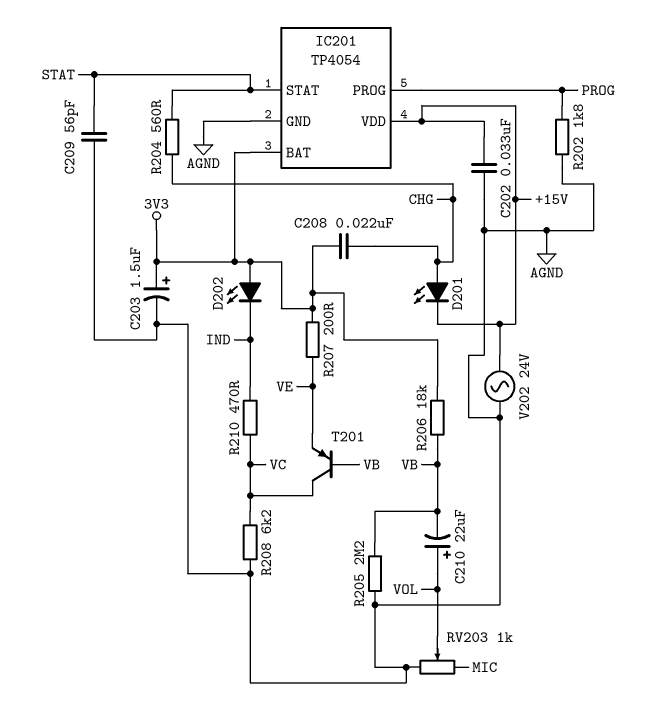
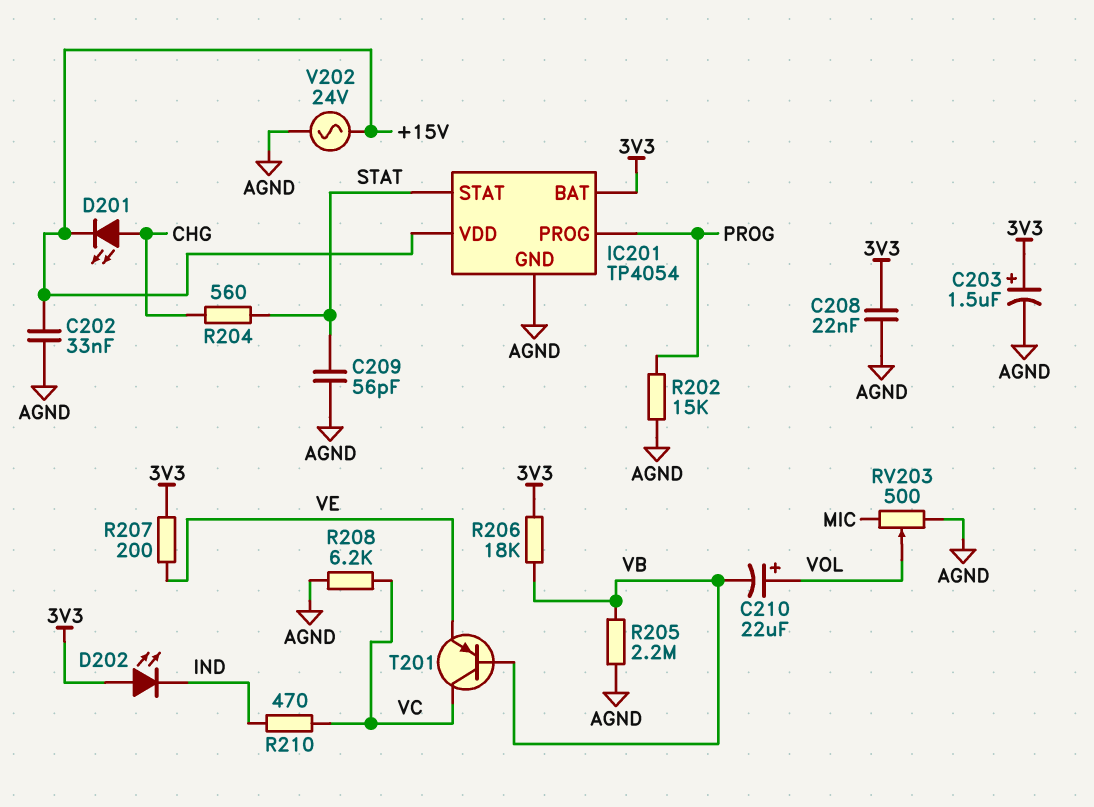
C208: 22nF (3V3, CHG) -> 22nF (3V3, AGND)
R202: 1.8k (AGND, PROG) -> 15k (AGND, PROG)
RV203: 1k (AGND, MIC, wiper VOL) -> 500 (AGND, MIC, wiper VOL)

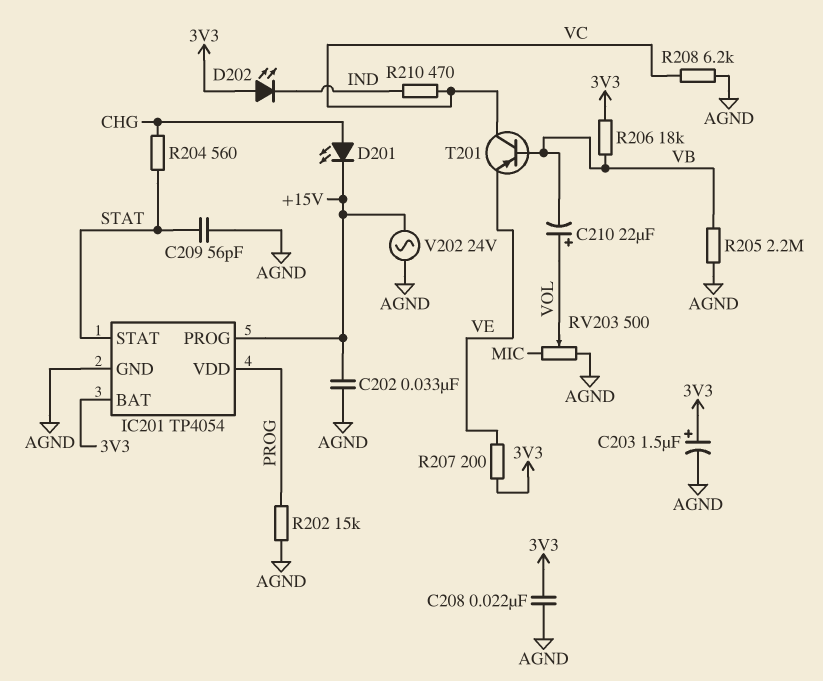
IC201 pin PROG: PROG -> +15V
IC201 pin VDD: +15V -> PROG

